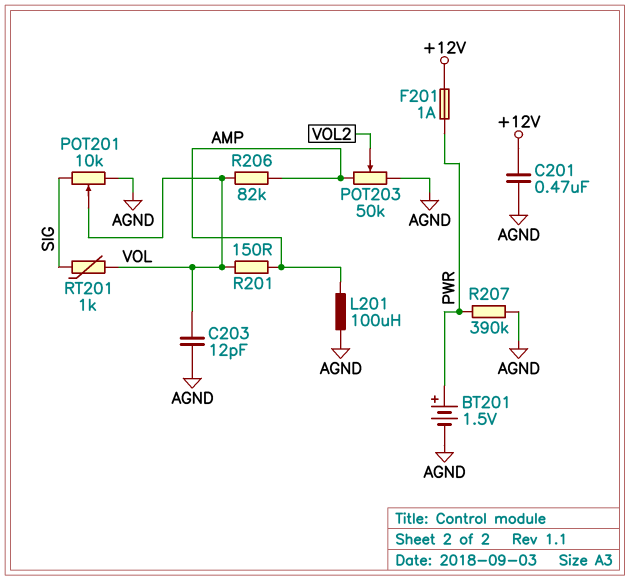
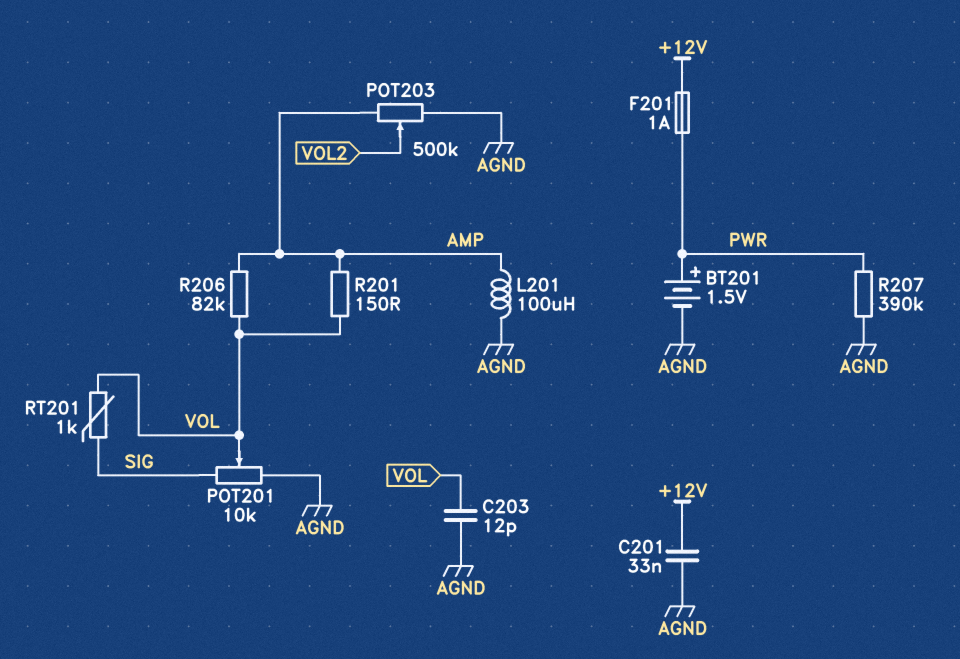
C201: 470nF (+12V, AGND) -> 33nF (+12V, AGND)
POT203: 50k (AGND, AMP, wiper VOL2) -> 500k (AGND, AMP, wiper VOL2)

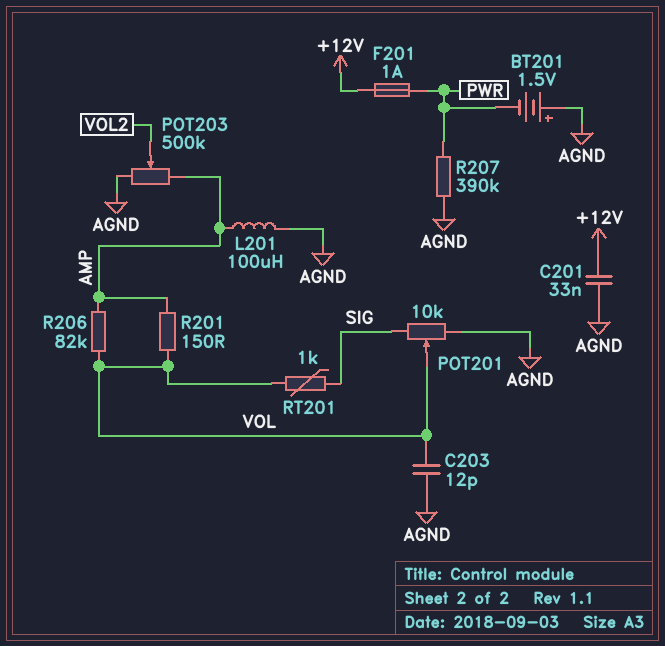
BT201: 1.5V (plus PWR, minus AGND) -> 1.5V (plus AGND, minus PWR)

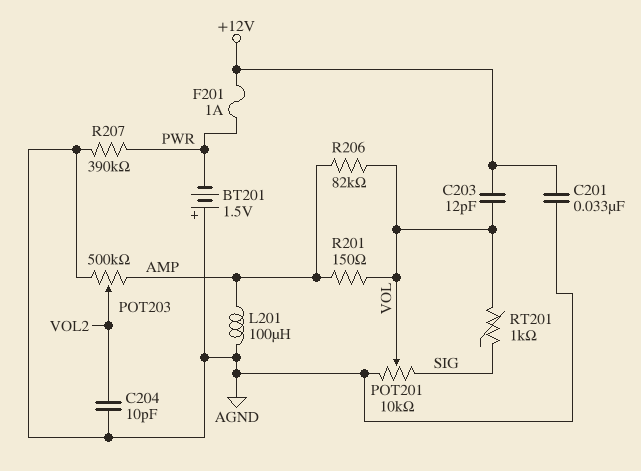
C203: 12pF (AGND, VOL) -> 12pF (+12V, VOL)
C204: none -> 10pF (AGND, VOL2)

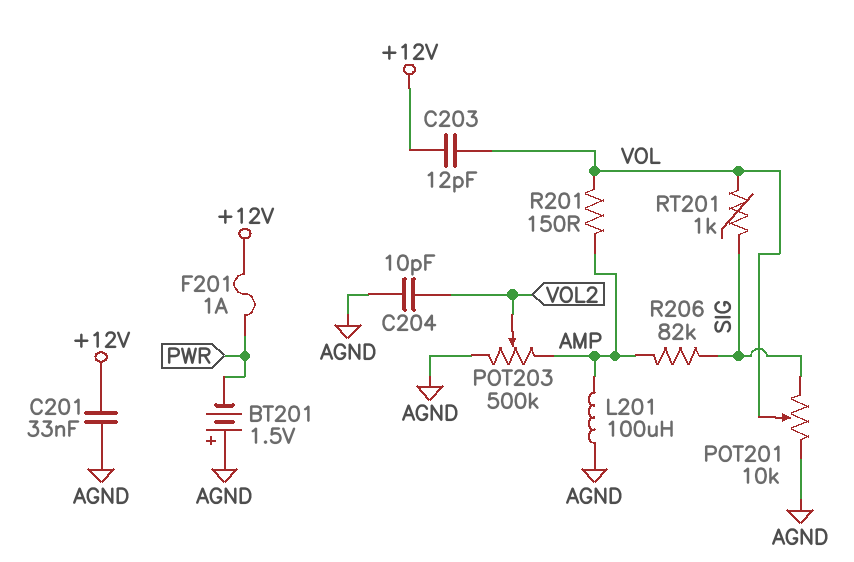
R206: 82k (AMP, VOL) -> 82k (AMP, SIG)
R207: 390k (AGND, PWR) -> none

